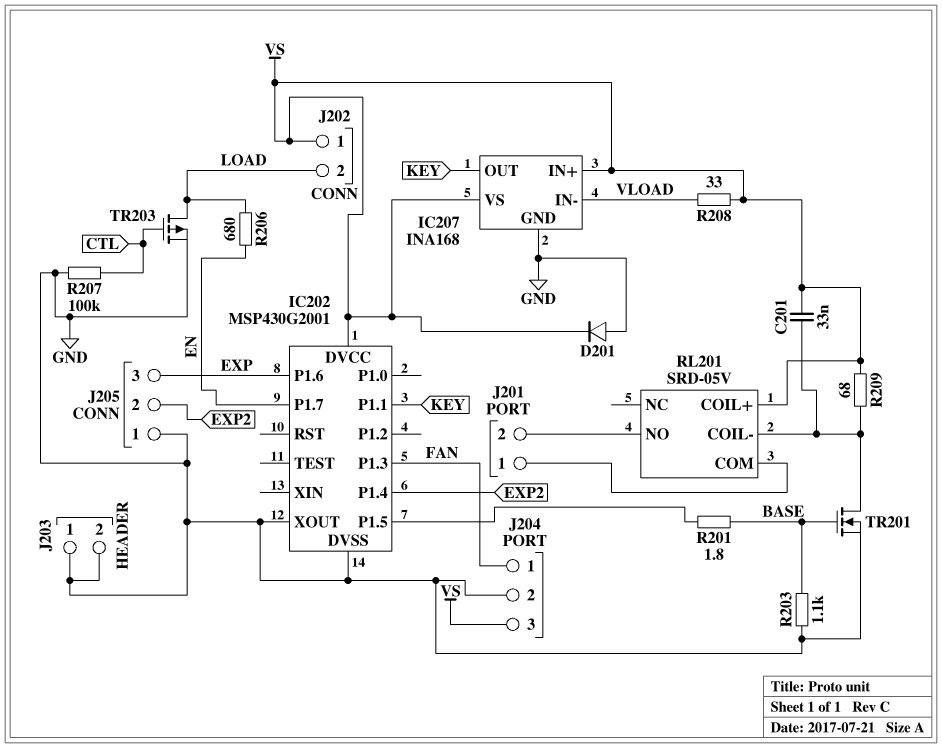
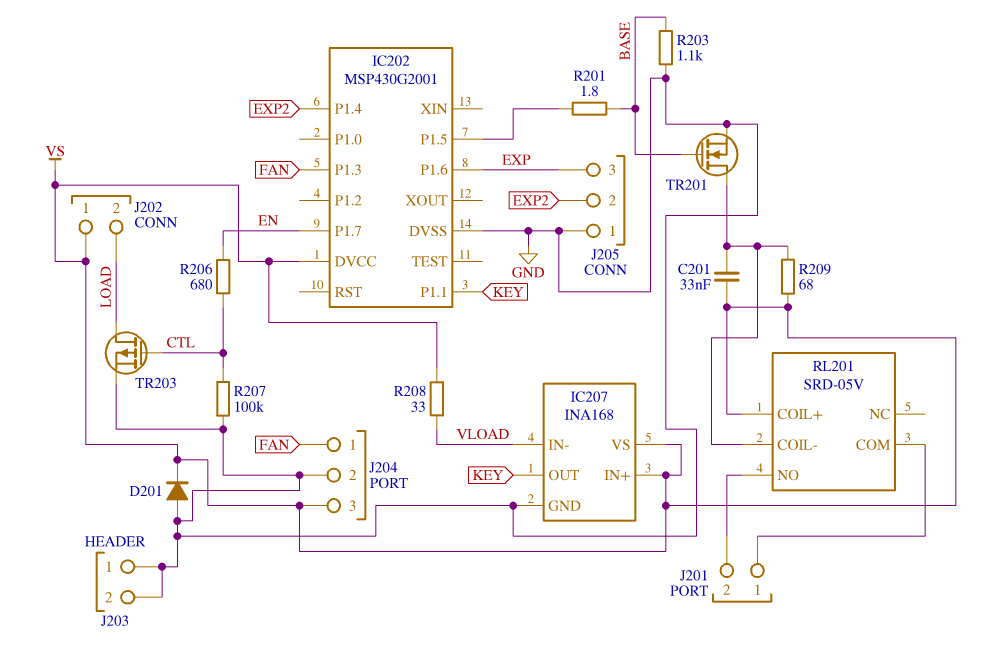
IC202 pin XOUT: GND -> none
R206: 680 (EN, LOAD) -> 680 (CTL, EN)

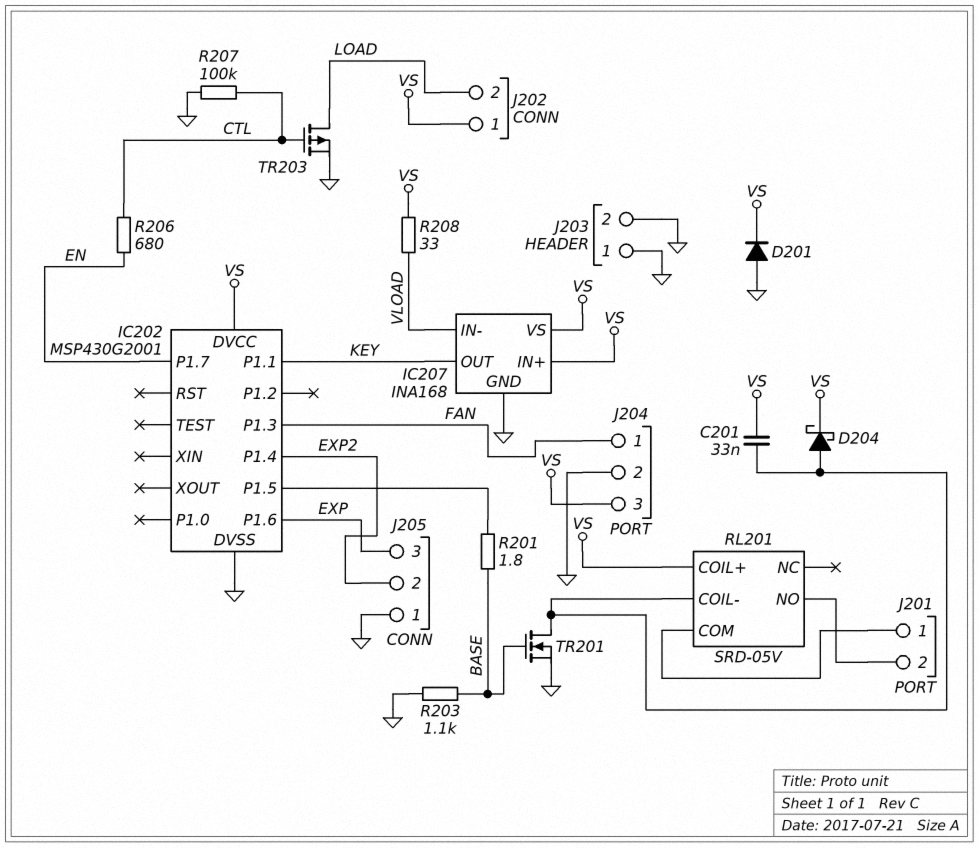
D204: none -> schottky (A RL201/COIL-, K VS)
R209: 68 (RL201/COIL-, VS) -> none

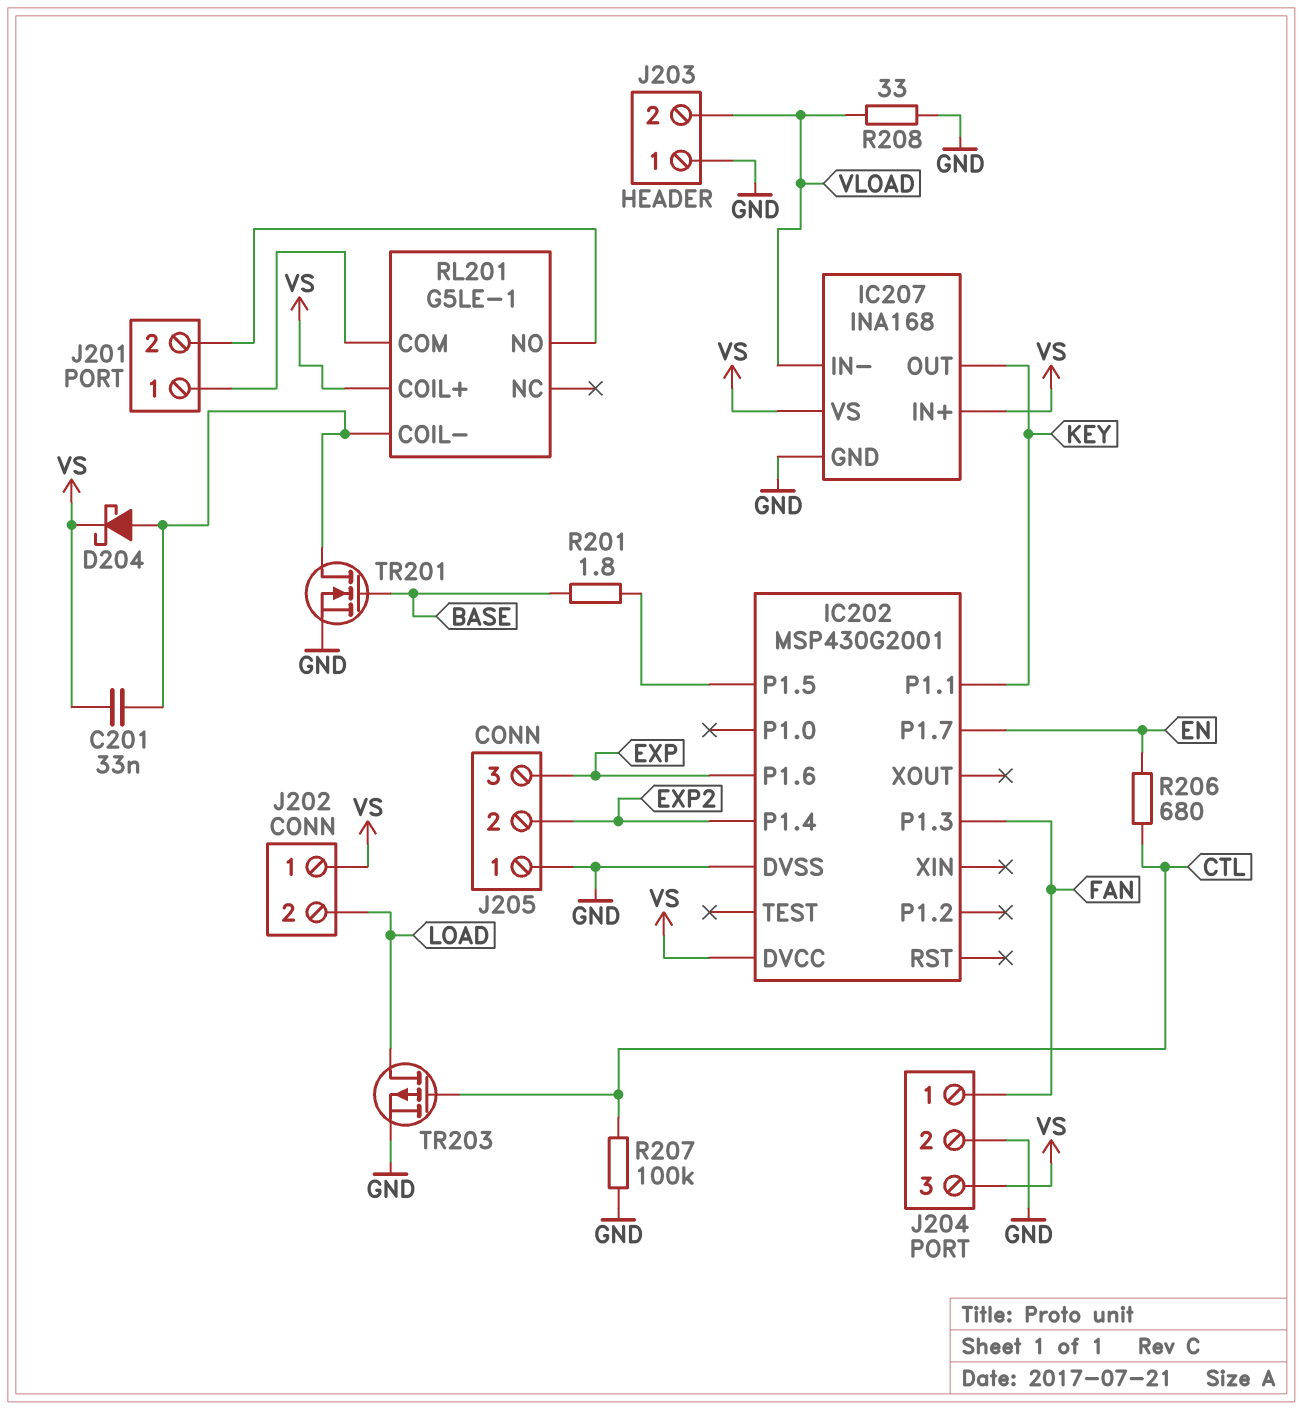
D201: diode (A GND, K VS) -> none
J203 pin 2: GND -> VLOAD
R203: 1.1k (BASE, GND) -> none
R208: 33 (VLOAD, VS) -> 33 (GND, VLOAD)
RL201: SRD-05V -> G5LE-1

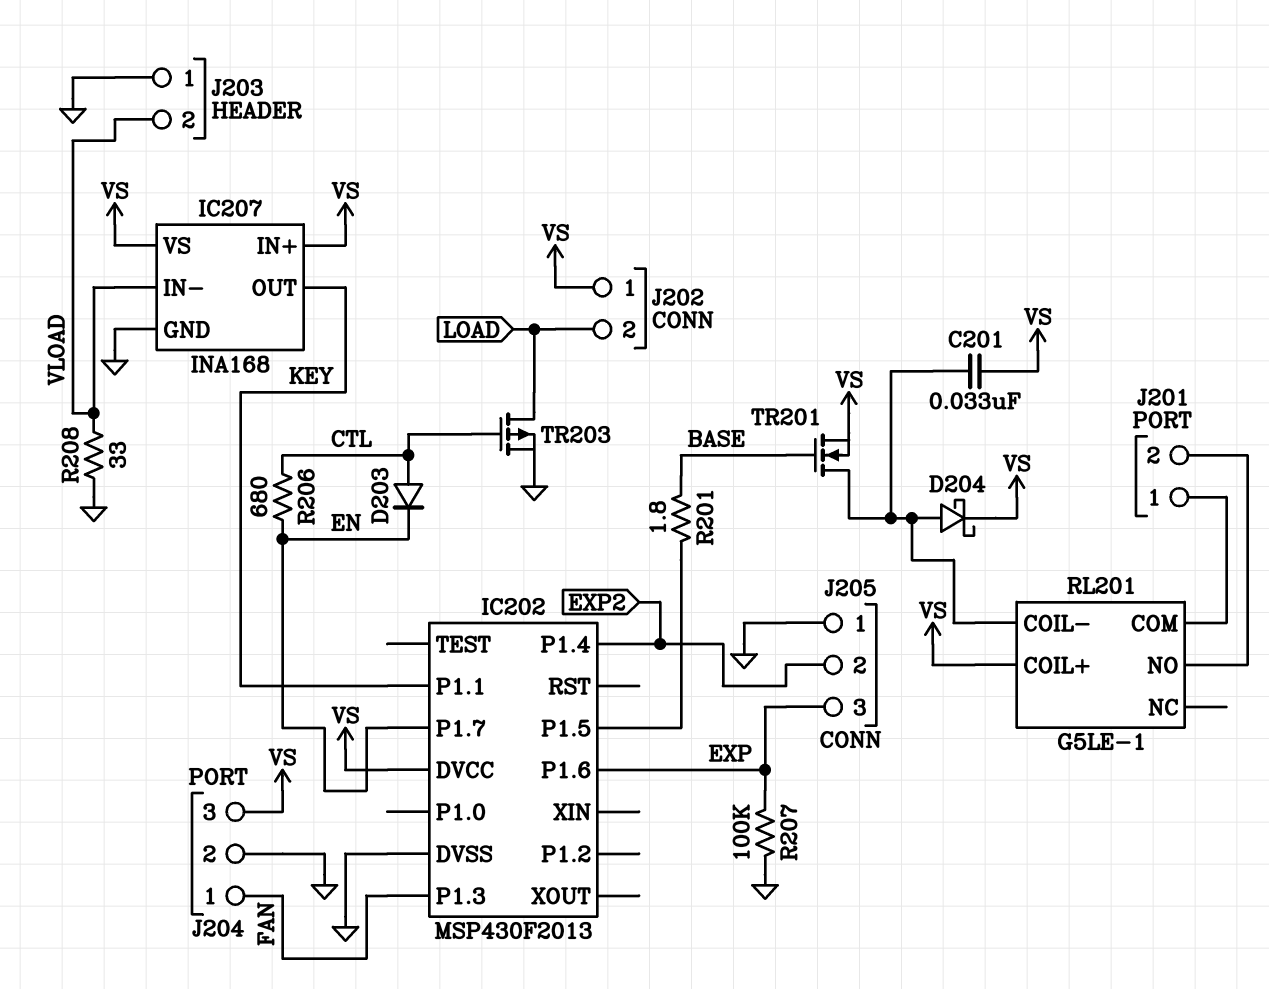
D203: none -> diode (A CTL, K EN)
IC202: MSP430G2001 -> MSP430F2013
R207: 100k (CTL, GND) -> 100k (EXP, GND)
TR201: NMOS (G BASE, D RL201/COIL-, S GND) -> NMOS (G BASE, D RL201/COIL-, S VS)

